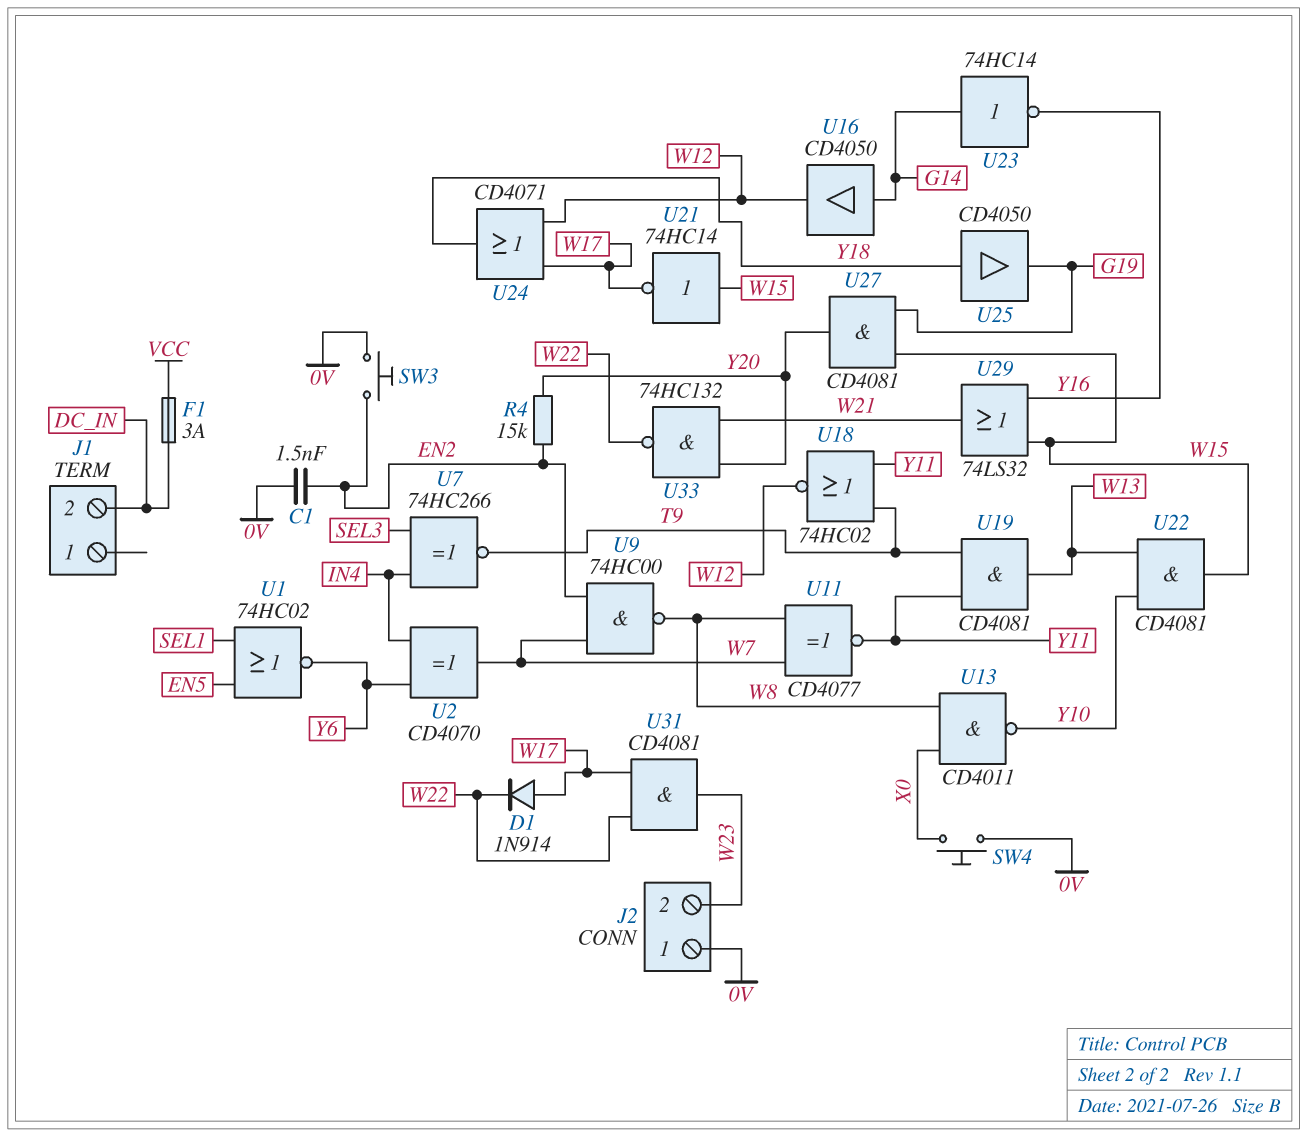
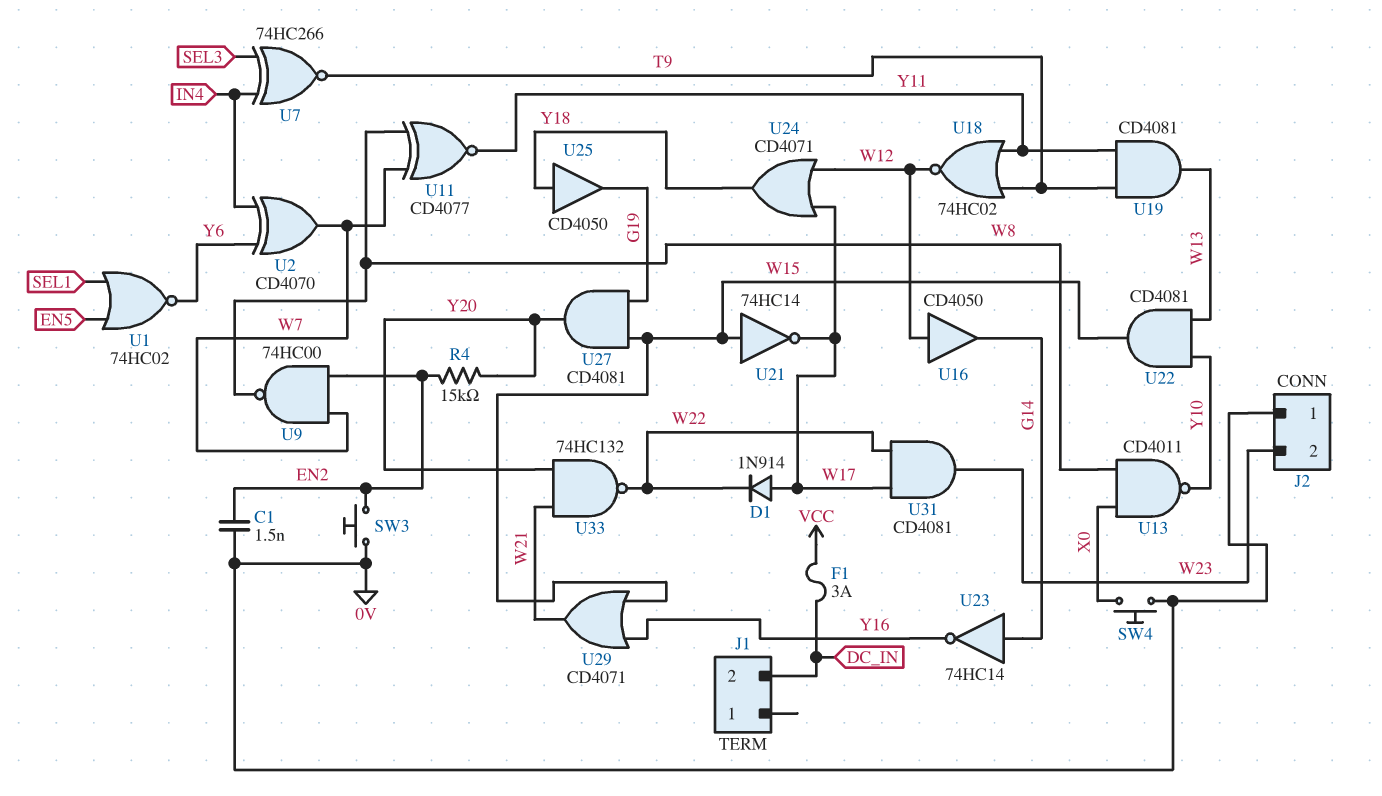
U16: buffer CD4050 (in G14, out W12) -> buffer CD4050 (in W12, out G14)
U29: OR 74LS32 (in W15, in Y16, out W21) -> OR CD4071 (in W15, in Y16, out W21)

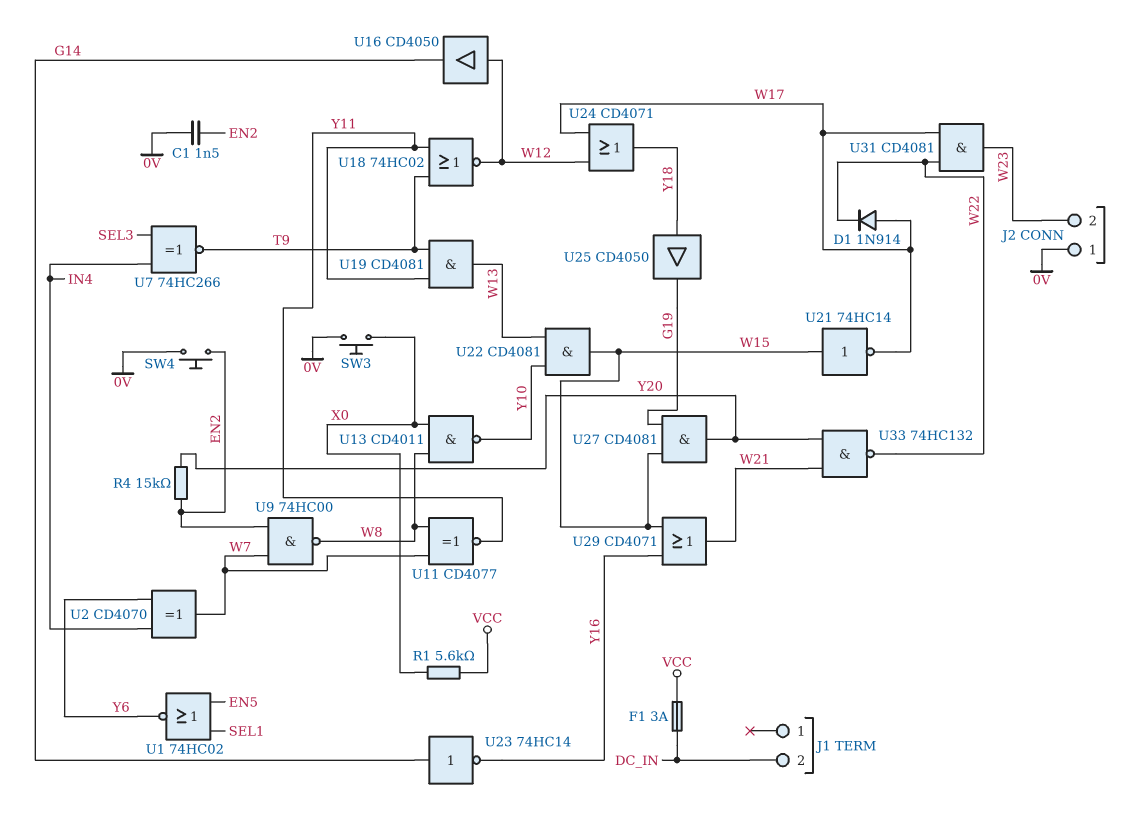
R1: none -> 5.6k (VCC, X0)
SW3: button (0V, EN2) -> button (0V, X0)
SW4: button (0V, X0) -> button (0V, EN2)

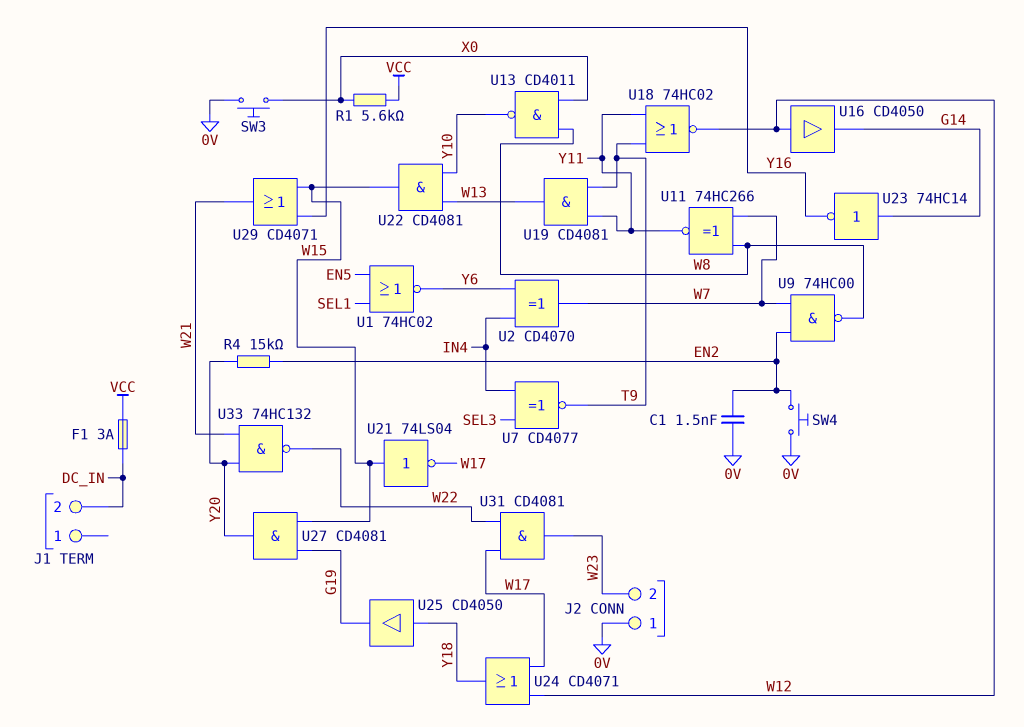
D1: diode 1N914 (A W17, K W22) -> none
U7: XNOR 74HC266 (in IN4, in SEL3, out T9) -> XNOR CD4077 (in IN4, in SEL3, out T9)
U11: XNOR CD4077 (in W7, in W8, out Y11) -> XNOR 74HC266 (in W7, in W8, out Y11)
U21: NOT 74HC14 (in W15, out W17) -> NOT 74LS04 (in W15, out W17)

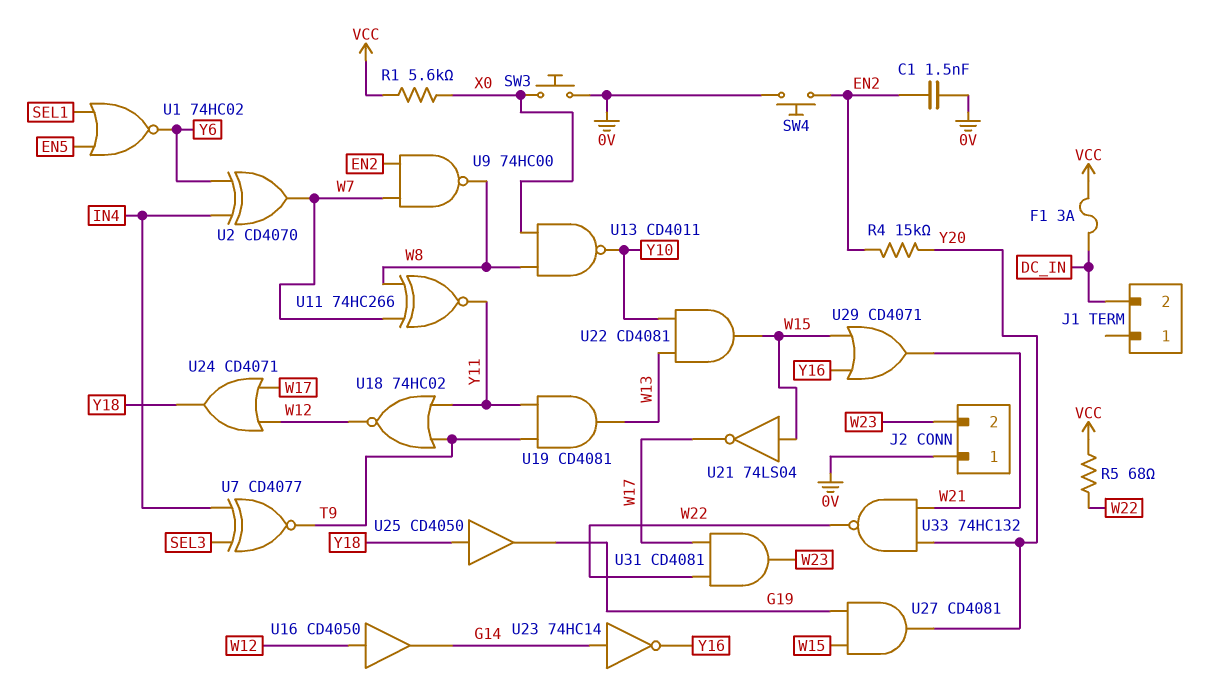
R5: none -> 68 (VCC, W22)

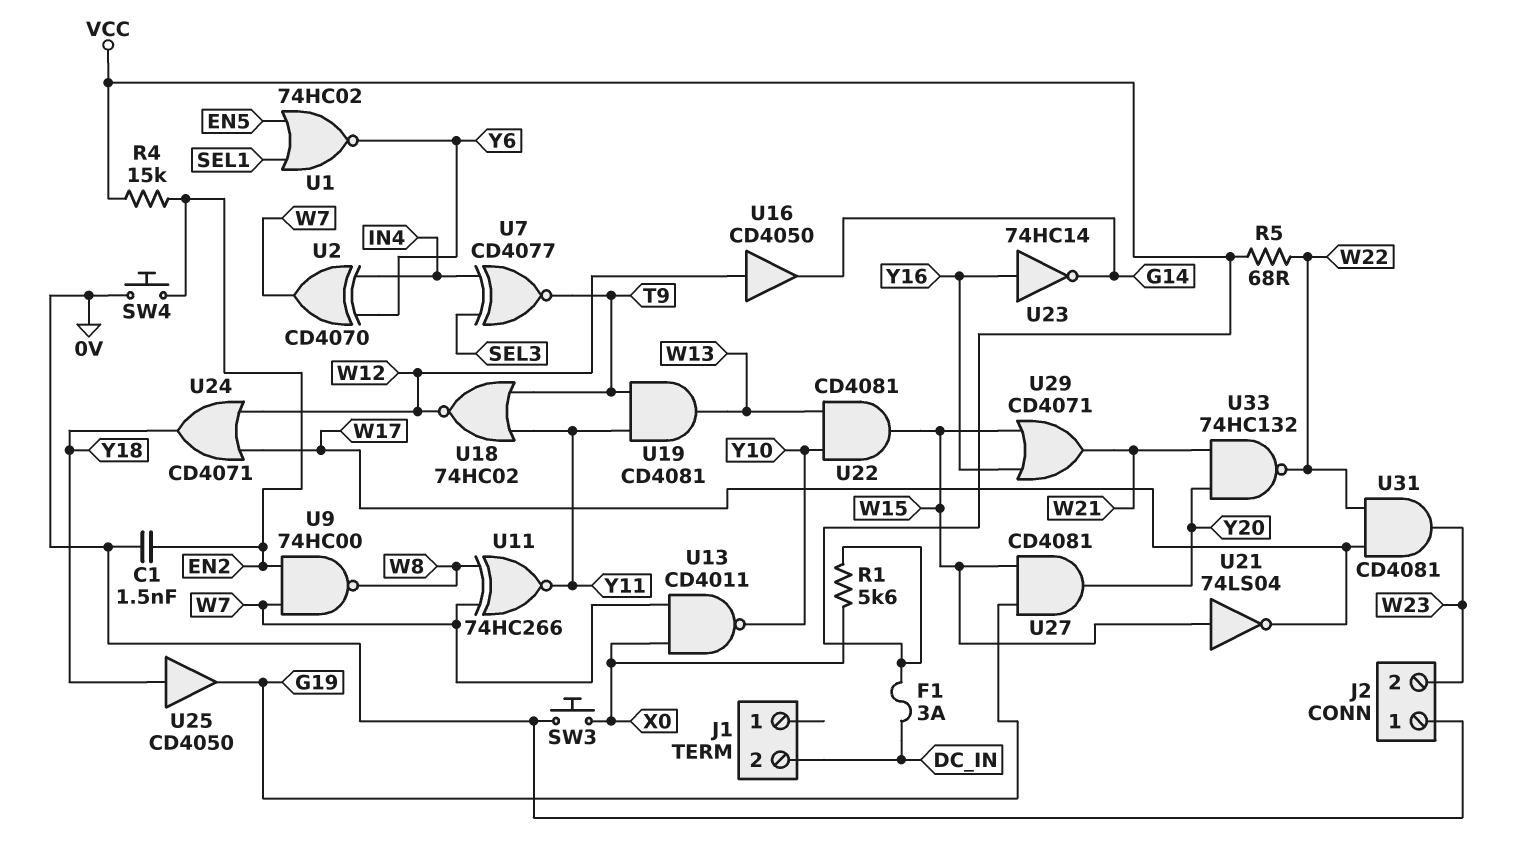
R4: 15k (EN2, Y20) -> 15k (EN2, VCC)
U13: NAND CD4011 (in W8, in X0, out Y10) -> NAND CD4011 (in W7, in X0, out Y10)
U23: NOT 74HC14 (in G14, out Y16) -> NOT 74HC14 (in Y16, out G14)

